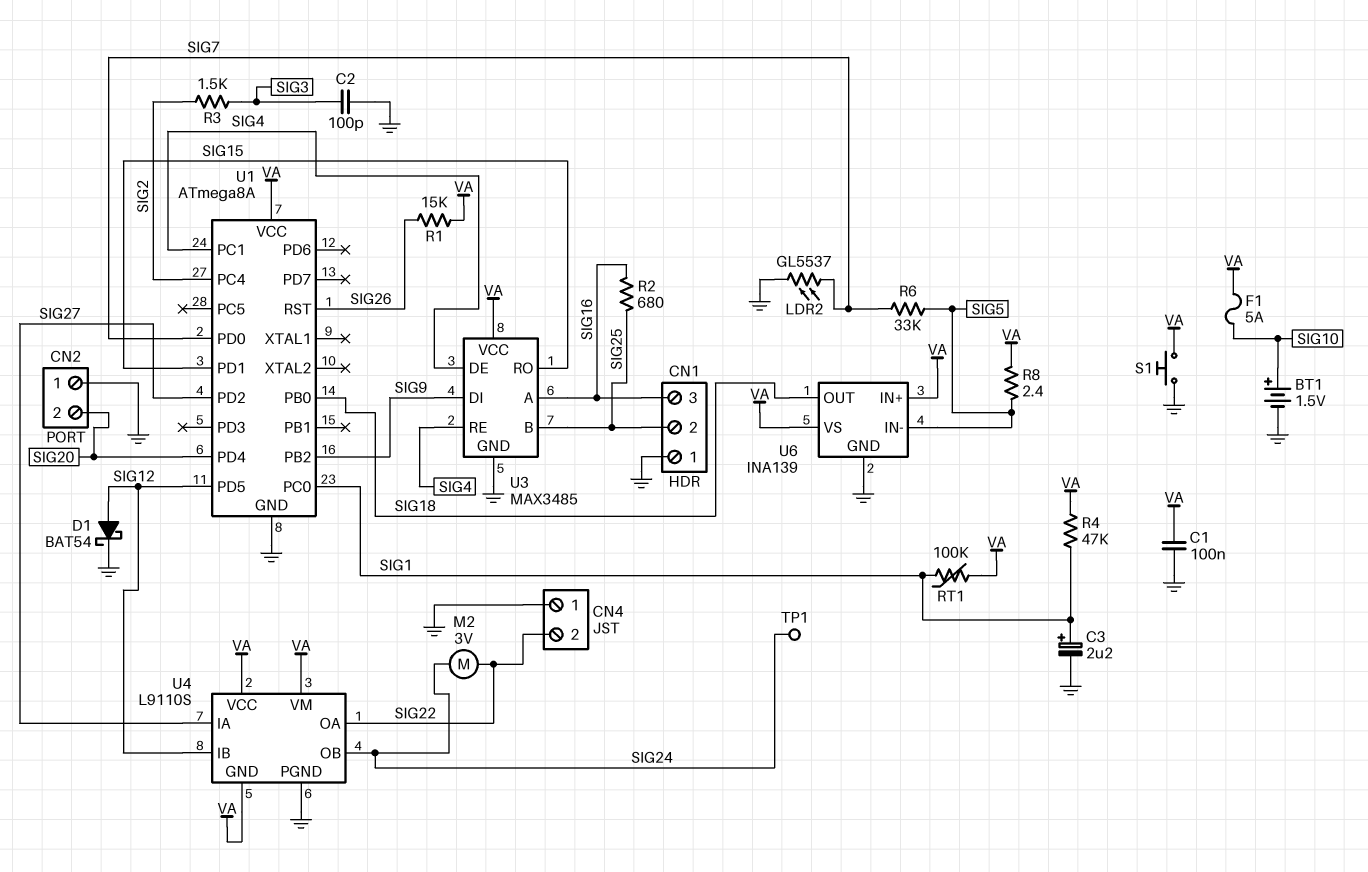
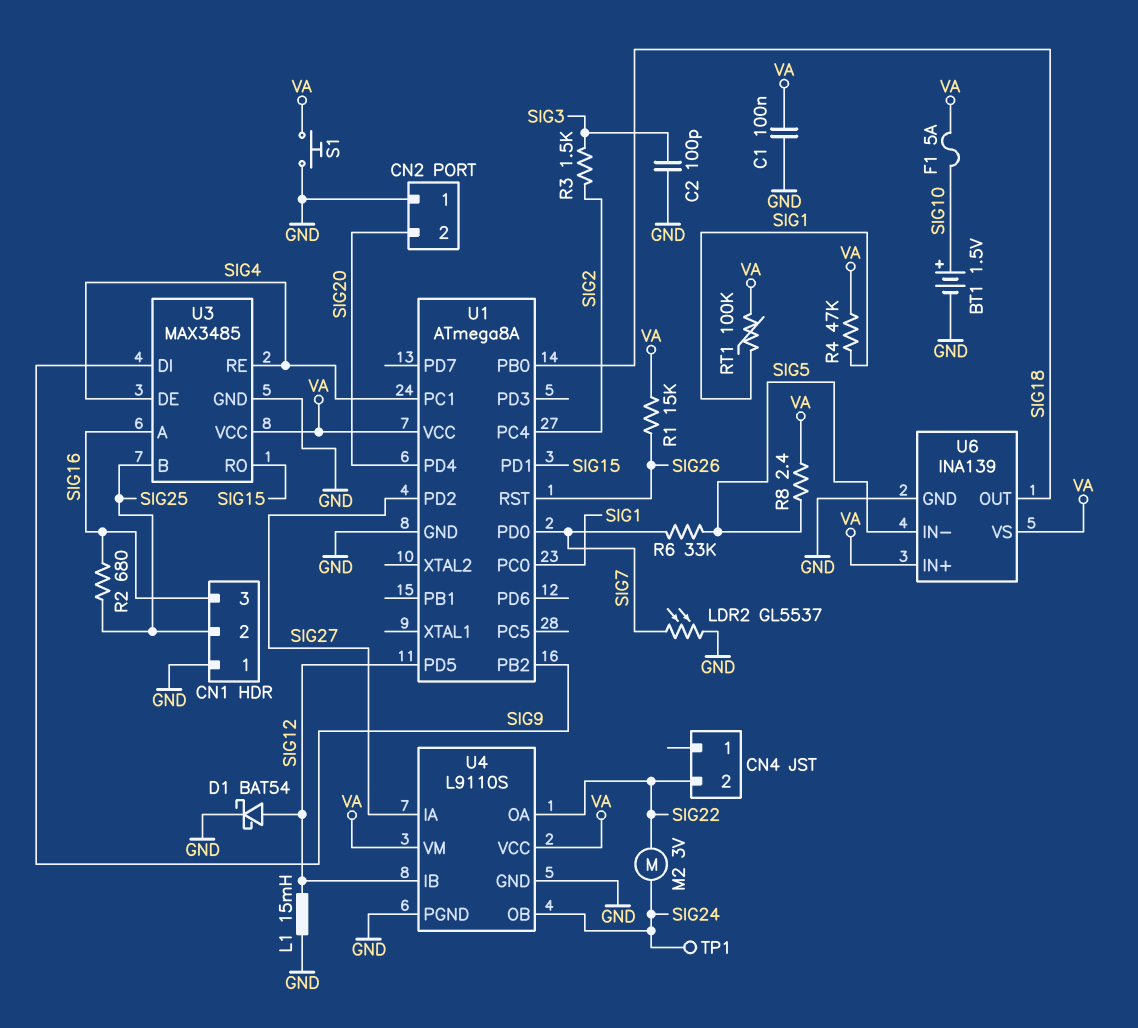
C3: 2.2uF (plus SIG1, minus GND) -> none
CN4 pin 1: GND -> none
L1: none -> 15mH (GND, SIG12)
U4 pin GND: VA -> GND

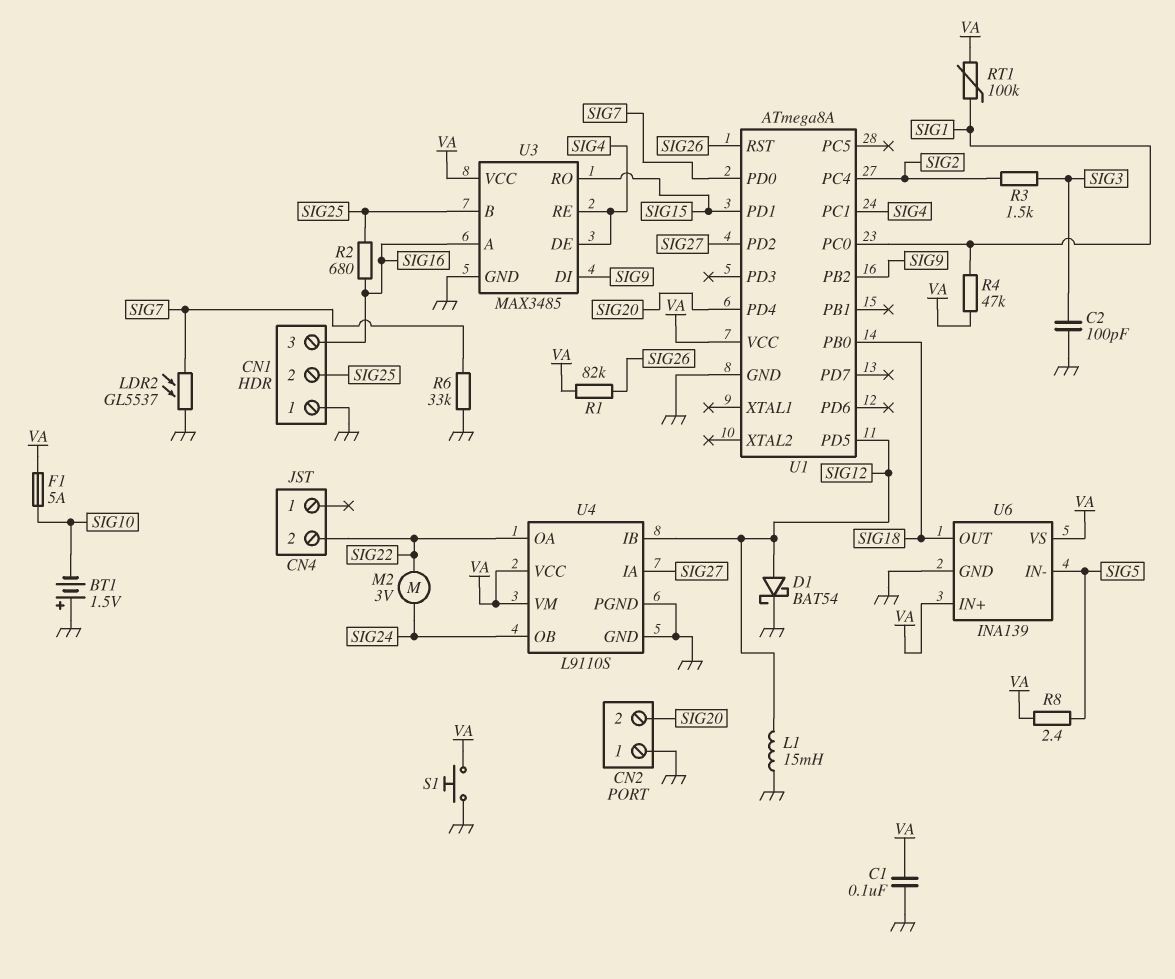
BT1: 1.5V (plus SIG10, minus GND) -> 1.5V (plus GND, minus SIG10)
R1: 15k (SIG26, VA) -> 82k (SIG26, VA)
R6: 33k (SIG5, SIG7) -> 33k (GND, SIG7)
TP1: test point (SIG24) -> none

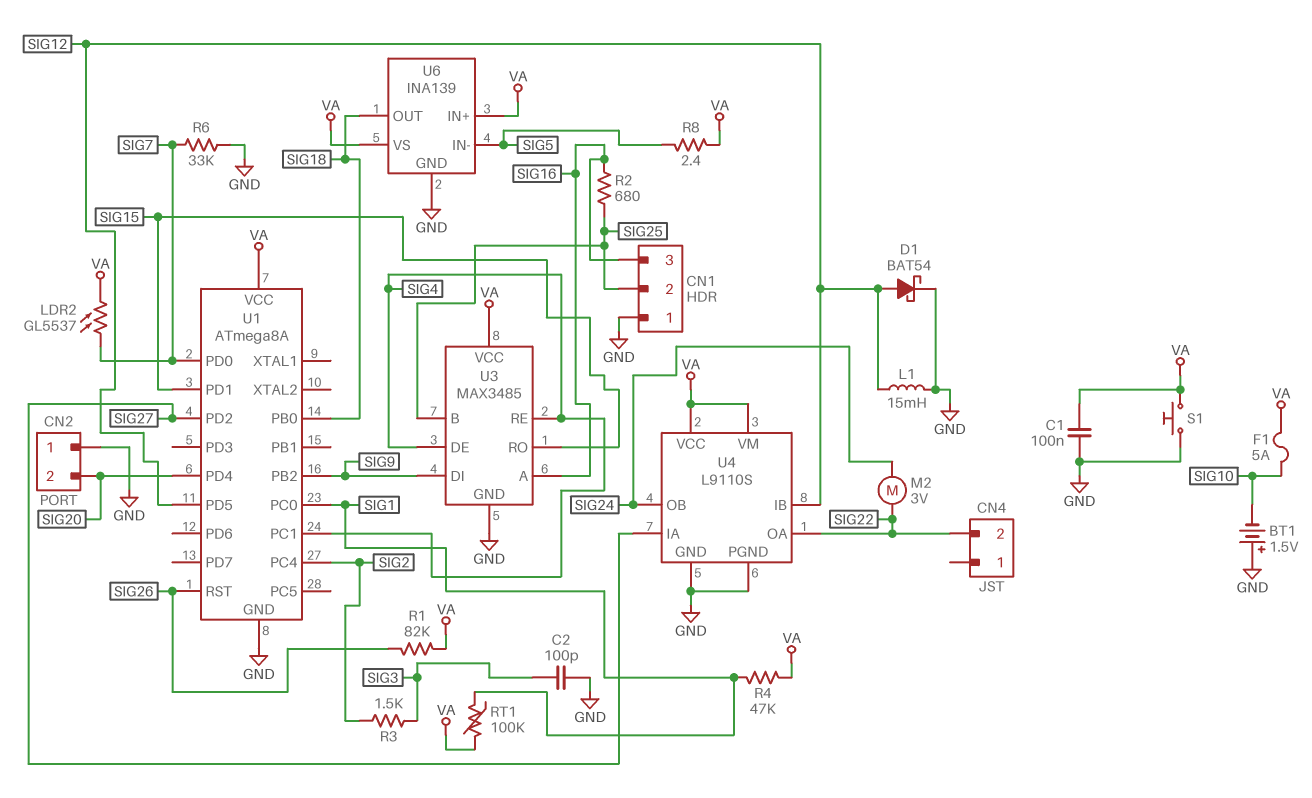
LDR2: GL5537 (GND, SIG7) -> GL5537 (SIG7, VA)

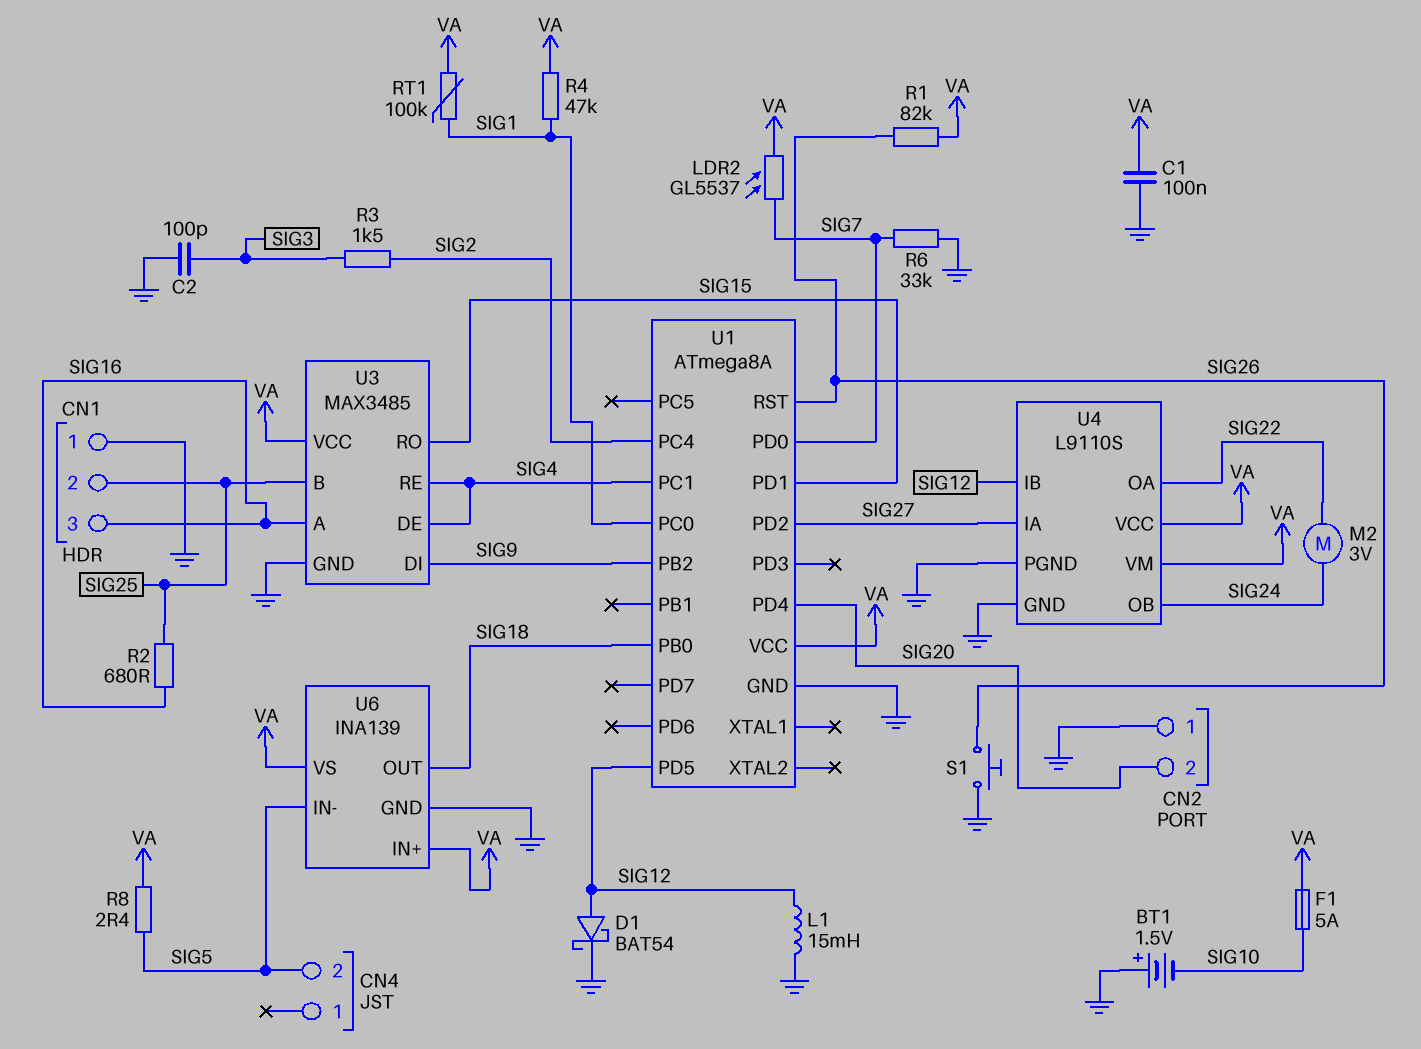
CN4 pin 2: SIG22 -> SIG5
S1: button (GND, VA) -> button (GND, SIG26)

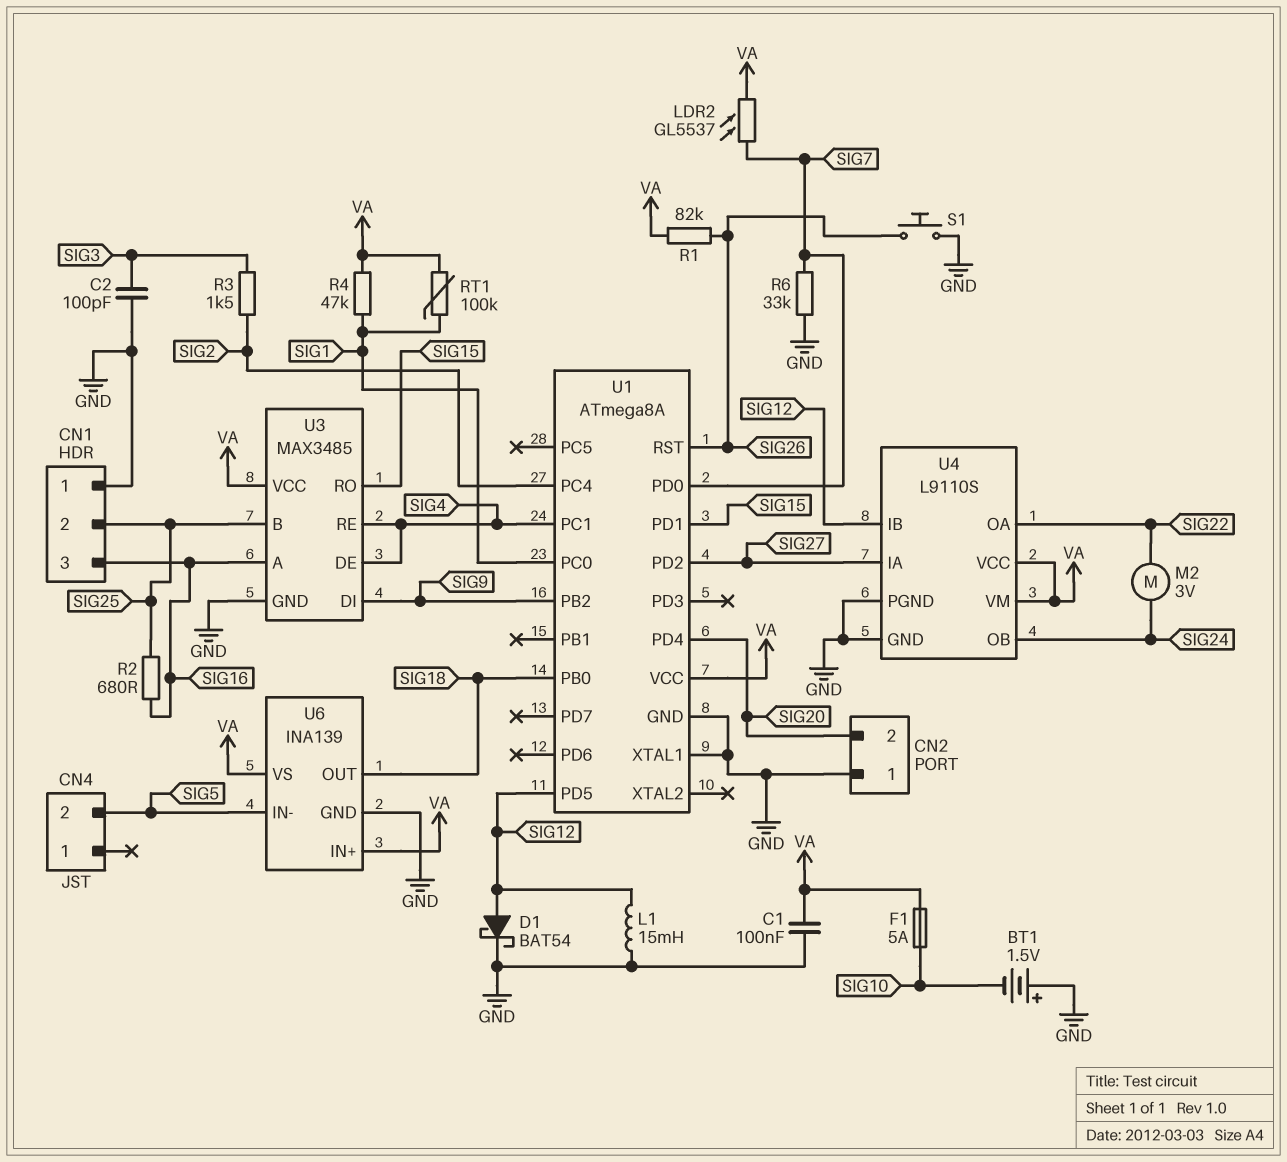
R8: 2.4 (SIG5, VA) -> none
U1 pin XTAL1: none -> GND

